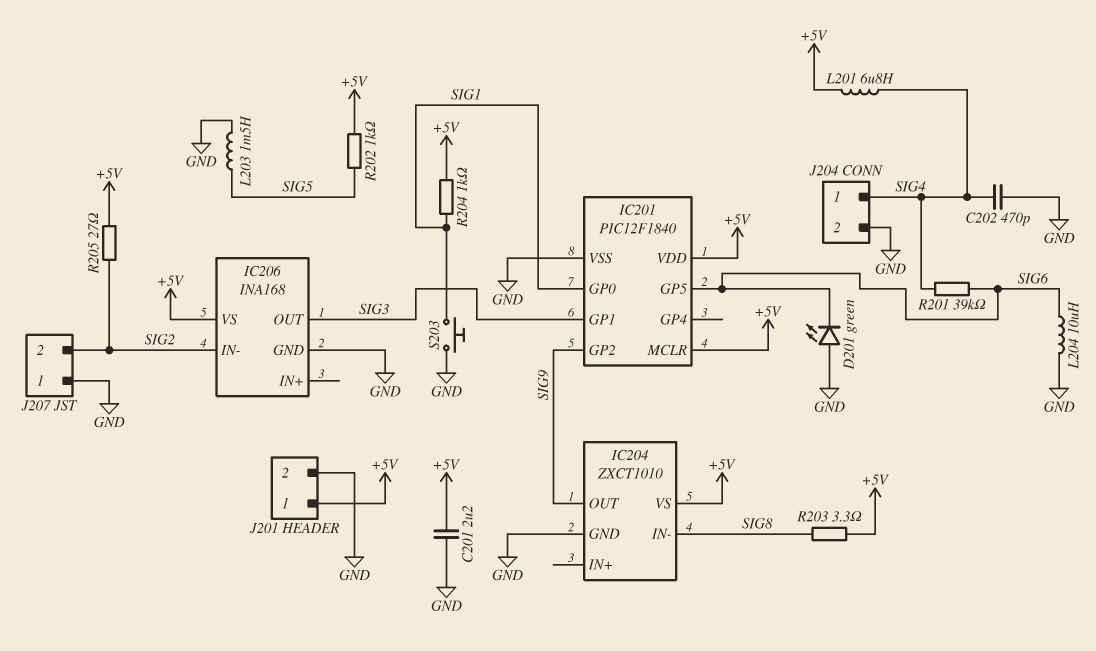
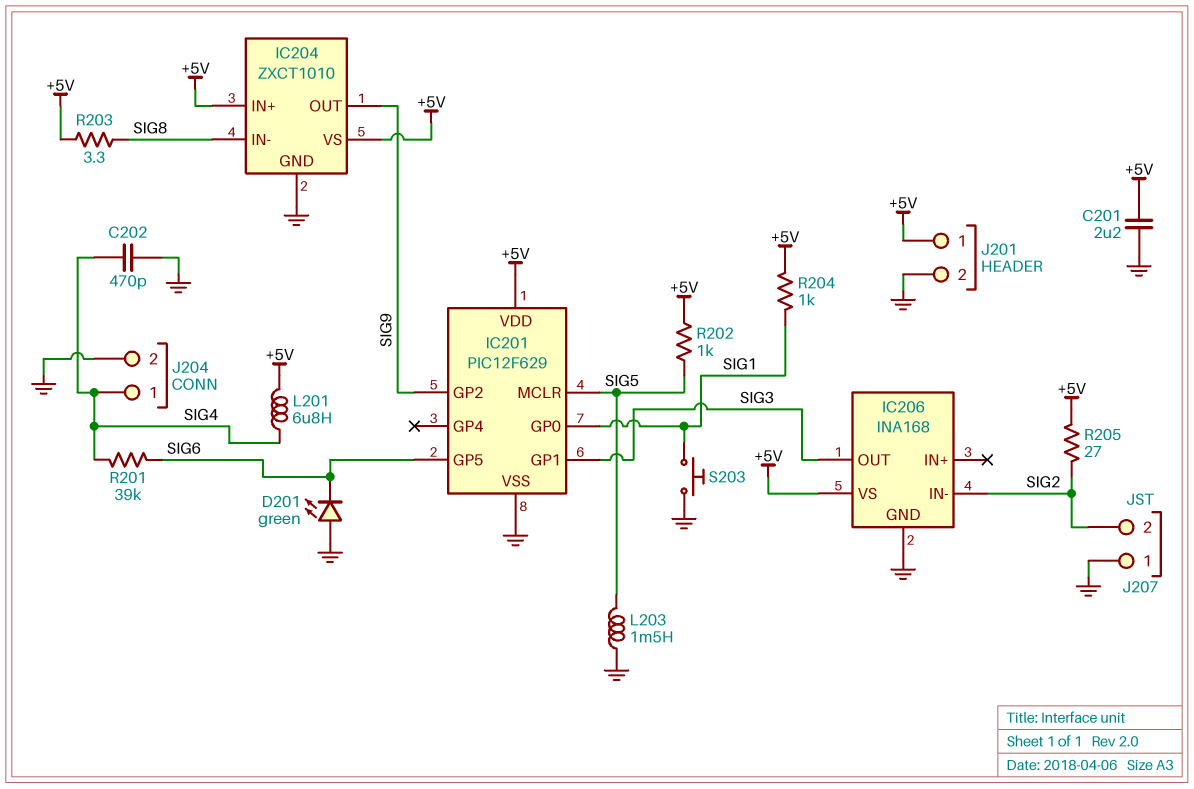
IC201: PIC12F1840 -> PIC12F629
IC201 pin MCLR: +5V -> SIG5
IC204 pin IN+: none -> +5V
L204: 10uH (GND, SIG6) -> none

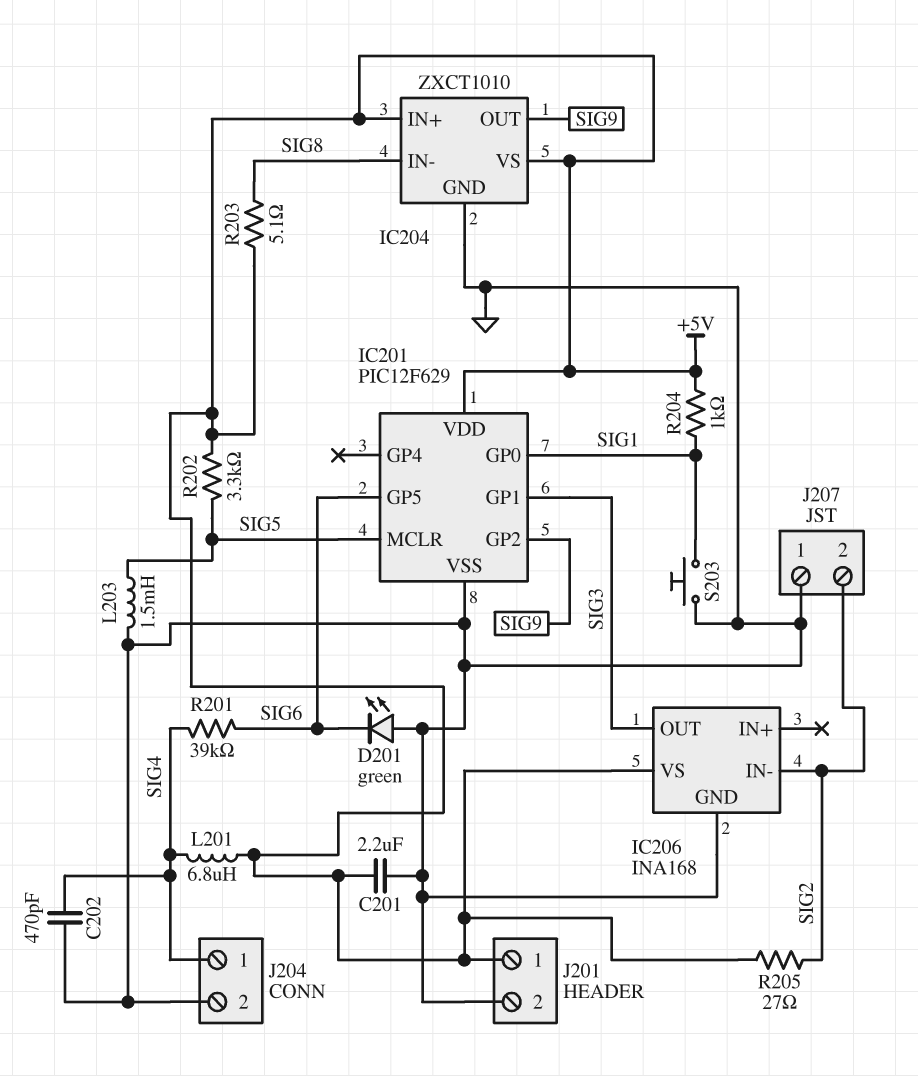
R202: 1k (+5V, SIG5) -> 3.3k (+5V, SIG5)
R203: 3.3 (+5V, SIG8) -> 5.1 (+5V, SIG8)

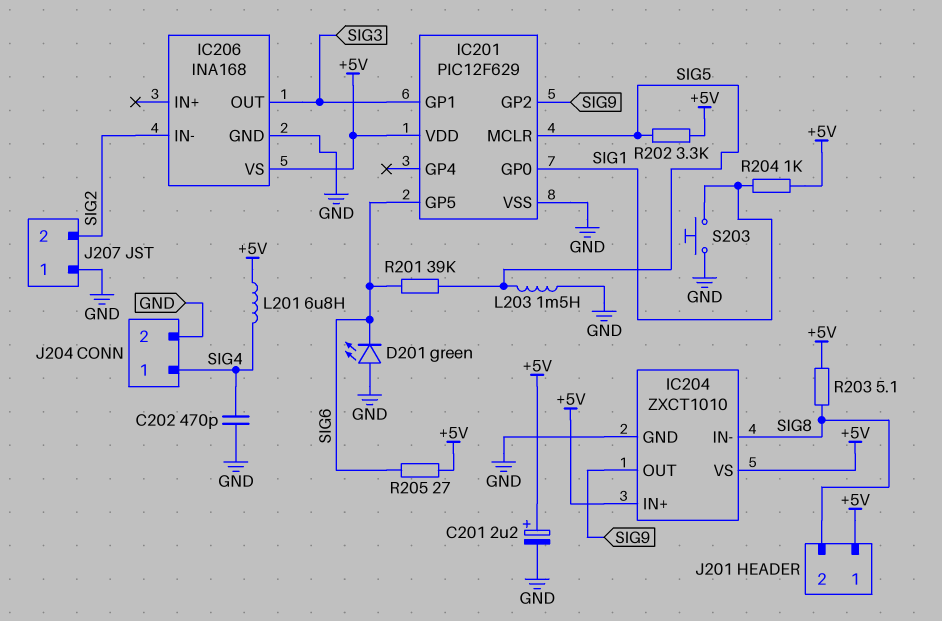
C201: 2.2uF (+5V, GND) -> 2.2uF (plus +5V, minus GND)
J201 pin 2: GND -> SIG8
R201: 39k (SIG4, SIG6) -> 39k (SIG5, SIG6)
R205: 27 (+5V, SIG2) -> 27 (+5V, SIG6)

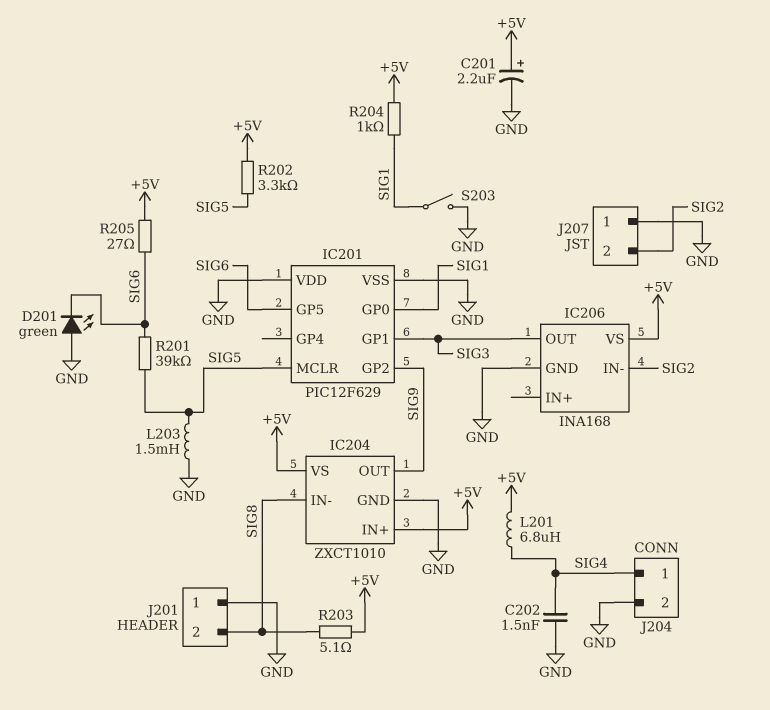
C202: 470pF (GND, SIG4) -> 1.5nF (GND, SIG4)
IC201 pin VDD: +5V -> GND
J201 pin 1: +5V -> GND
S203: button (GND, SIG1) -> switch (GND, SIG1)

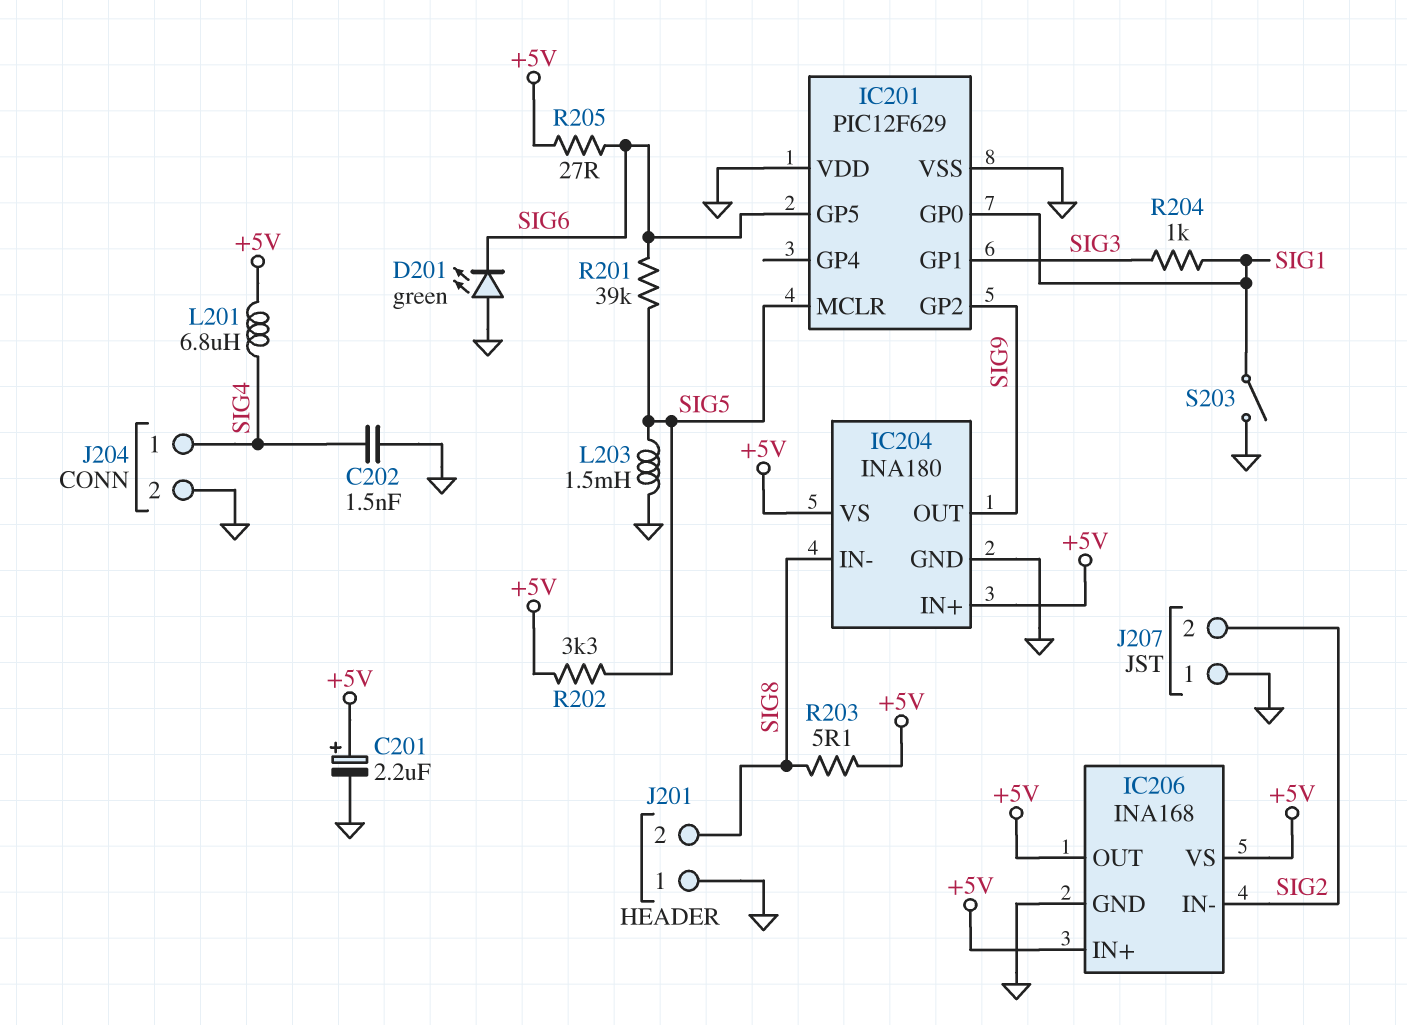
IC204: ZXCT1010 -> INA180
IC206 pin IN+: none -> +5V
IC206 pin OUT: SIG3 -> +5V
R204: 1k (+5V, SIG1) -> 1k (SIG1, SIG3)

